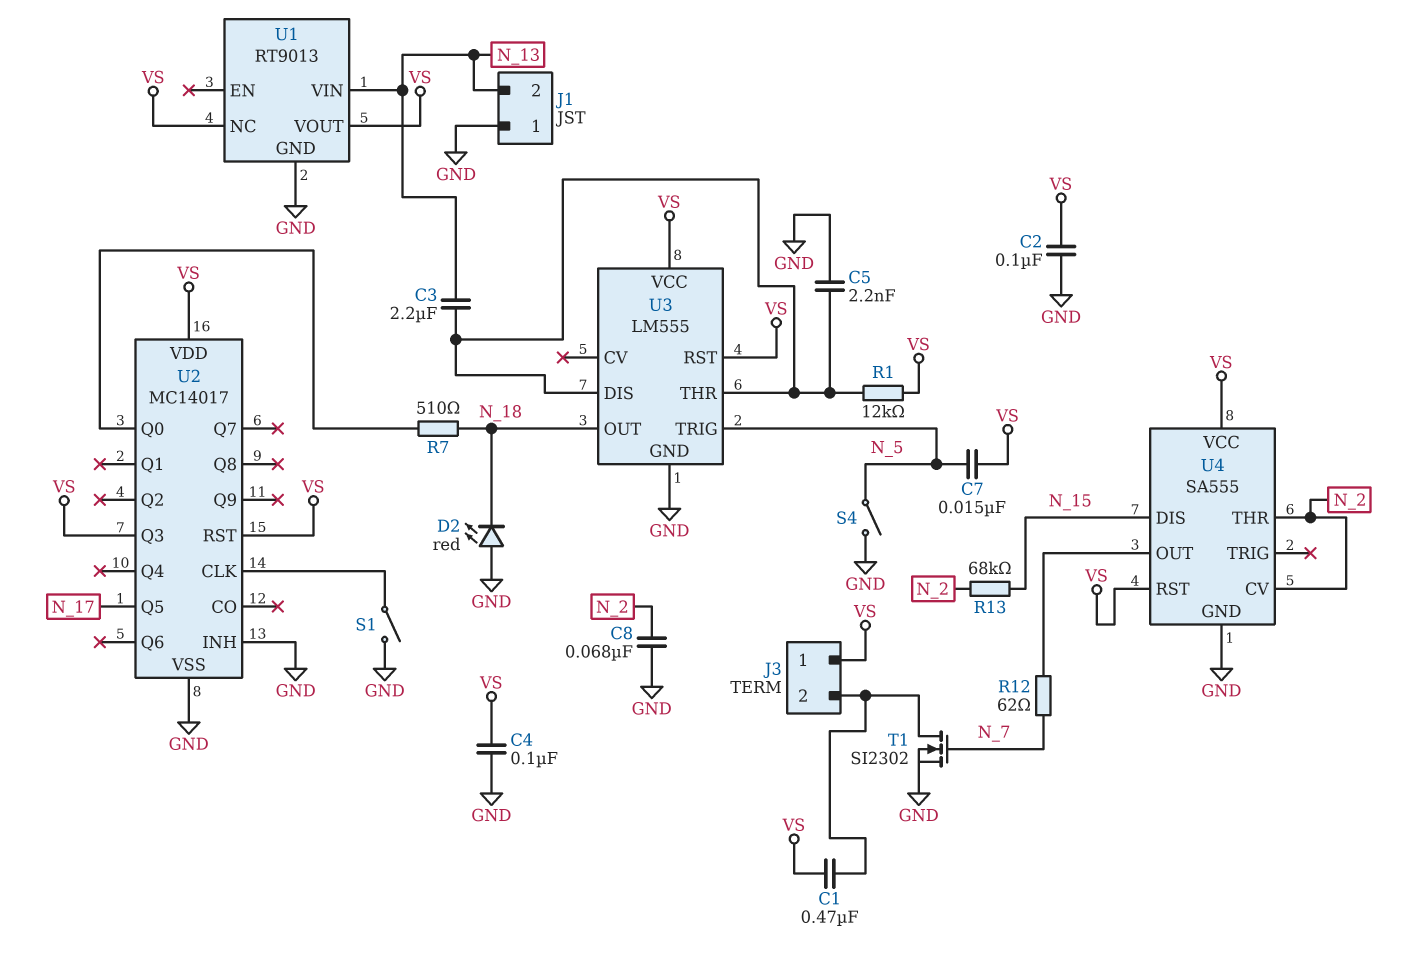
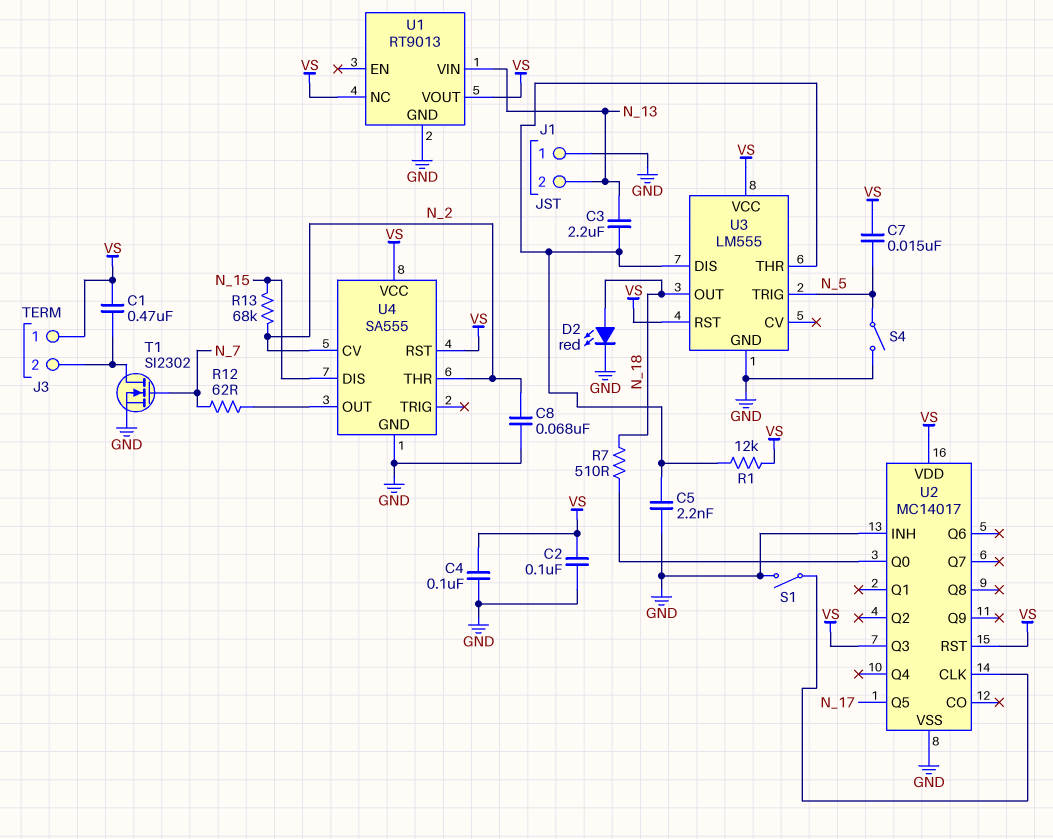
D2: LED red (A GND, K N_18) -> LED red (A N_18, K GND)

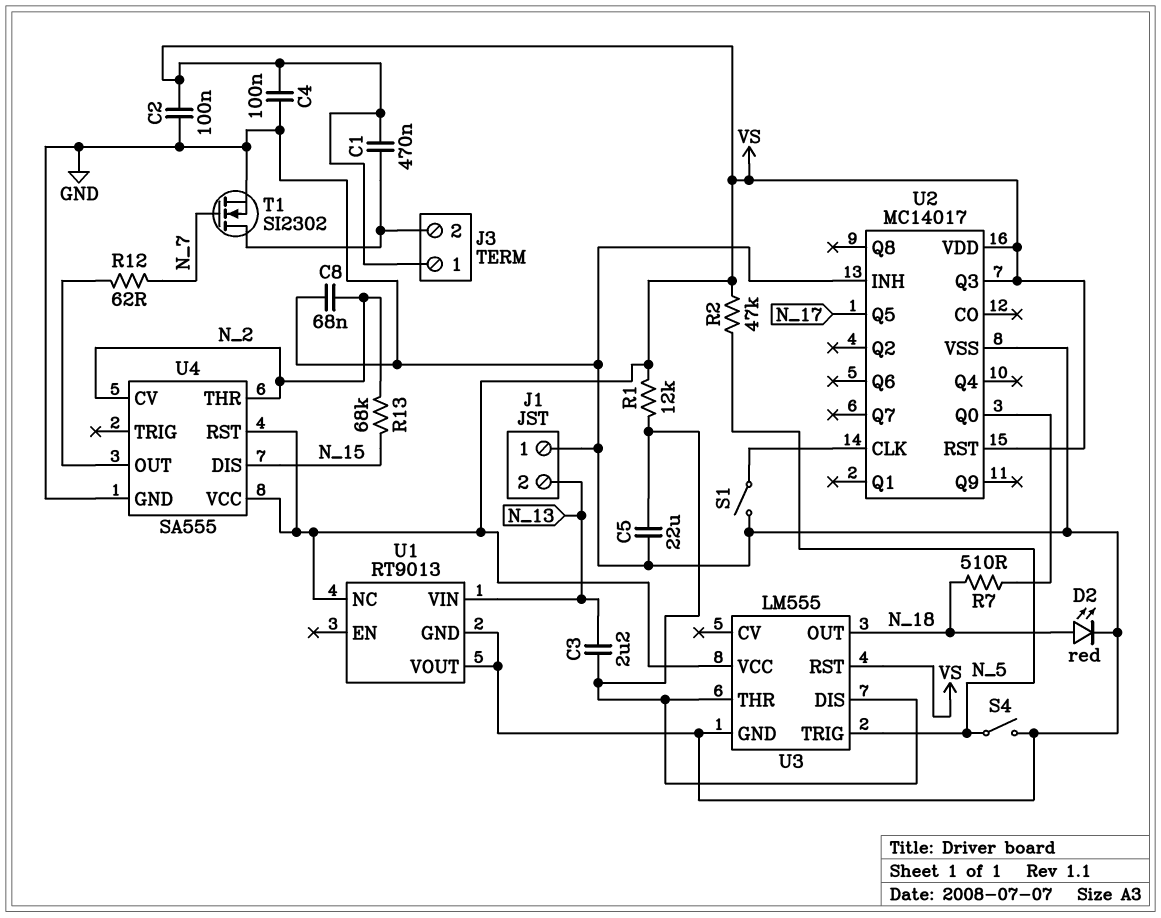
C5: 2.2nF (GND, U3/DIS) -> 22uF (GND, U3/DIS)
C7: 15nF (N_5, VS) -> none
R2: none -> 47k (N_5, VS)
U1 pin VOUT: VS -> GND

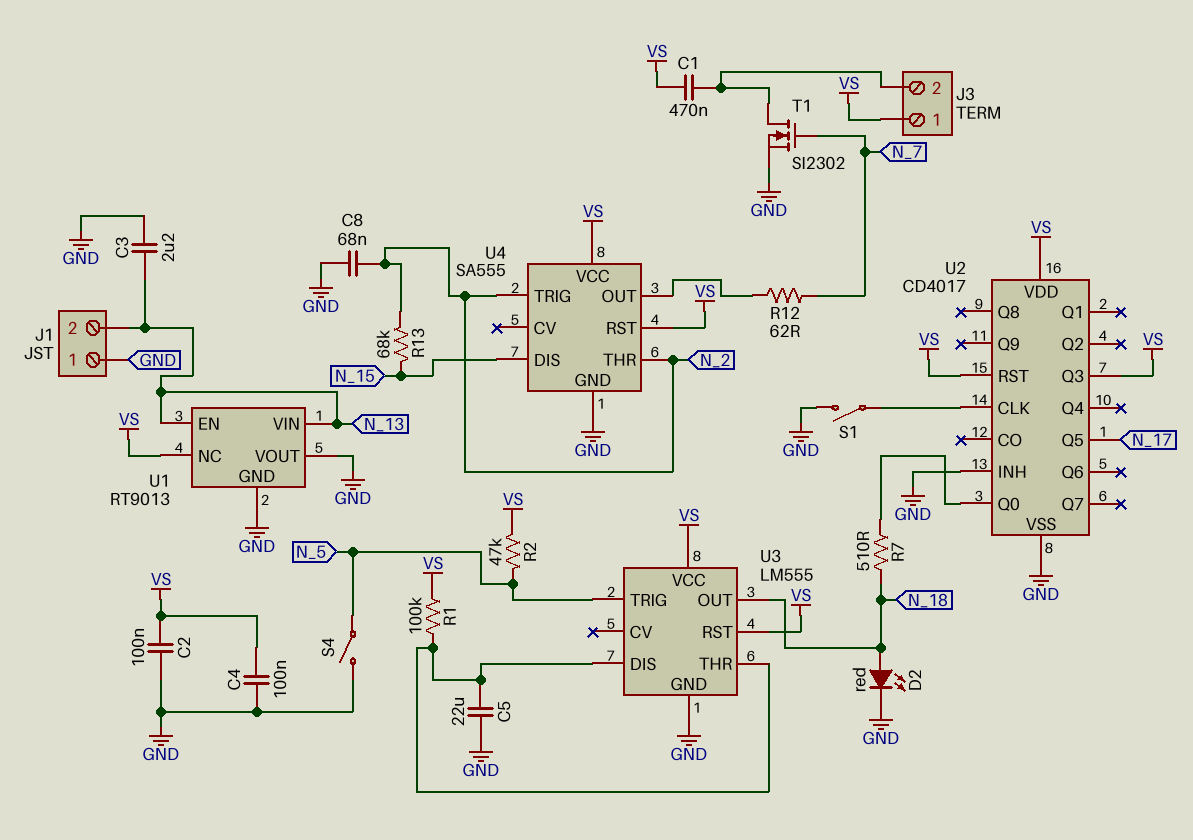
C3: 2.2uF (N_13, U3/DIS) -> 2.2uF (GND, N_13)
R1: 12k (U3/DIS, VS) -> 100k (U3/DIS, VS)
U1 pin EN: none -> N_13
U2: MC14017 -> CD4017
U4 pin CV: N_2 -> none
U4 pin TRIG: none -> N_2

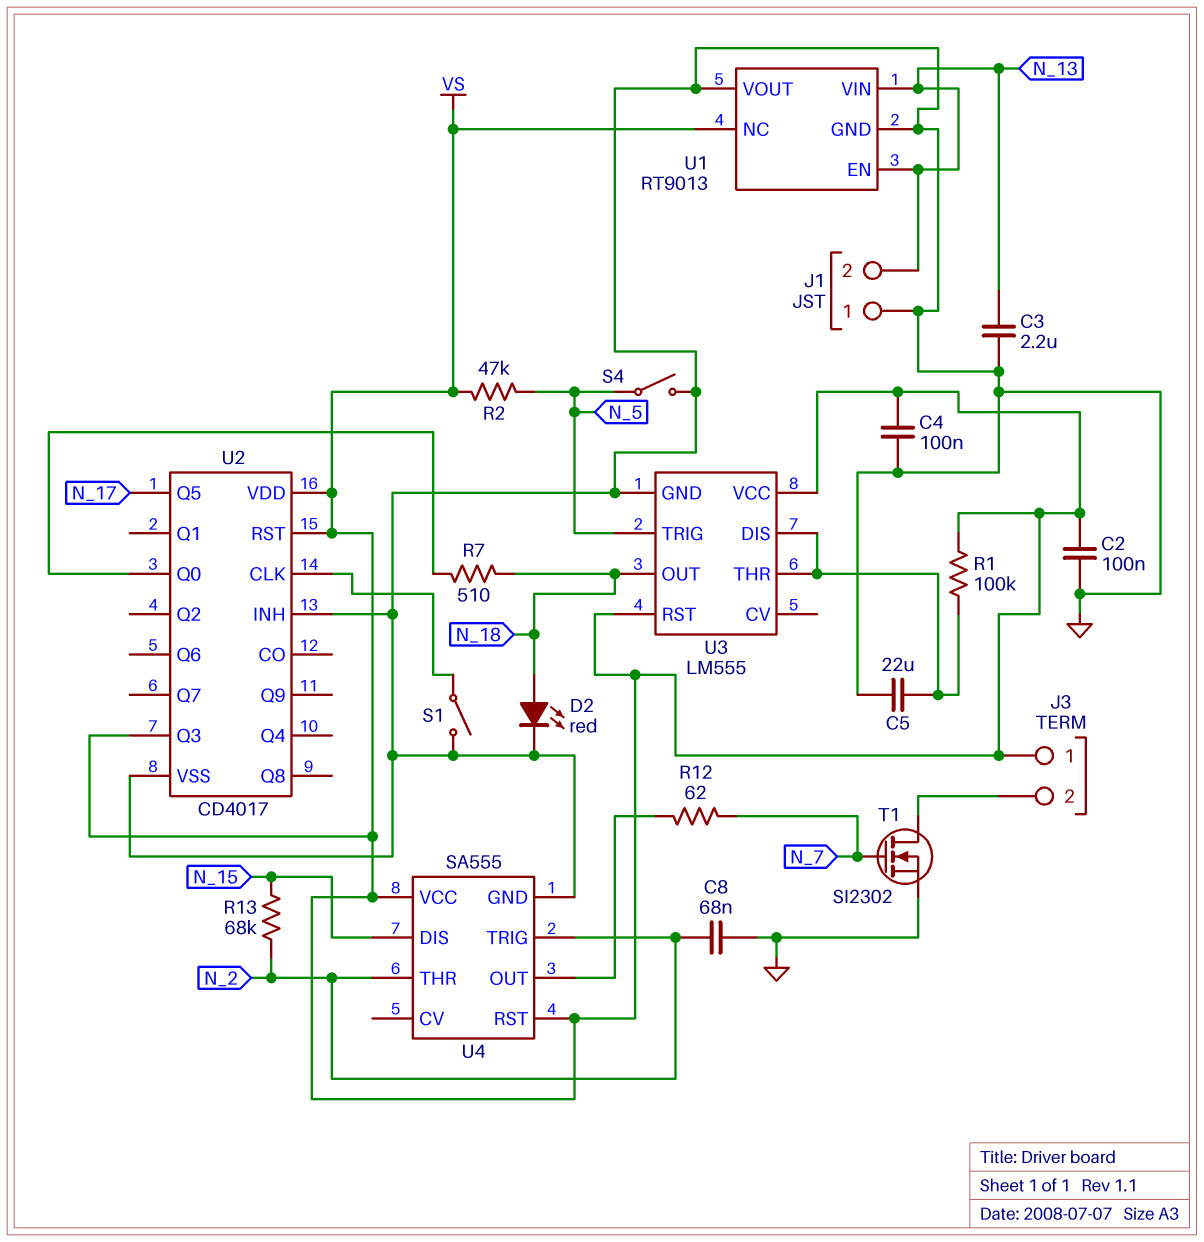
C1: 470nF (J3/2, VS) -> none

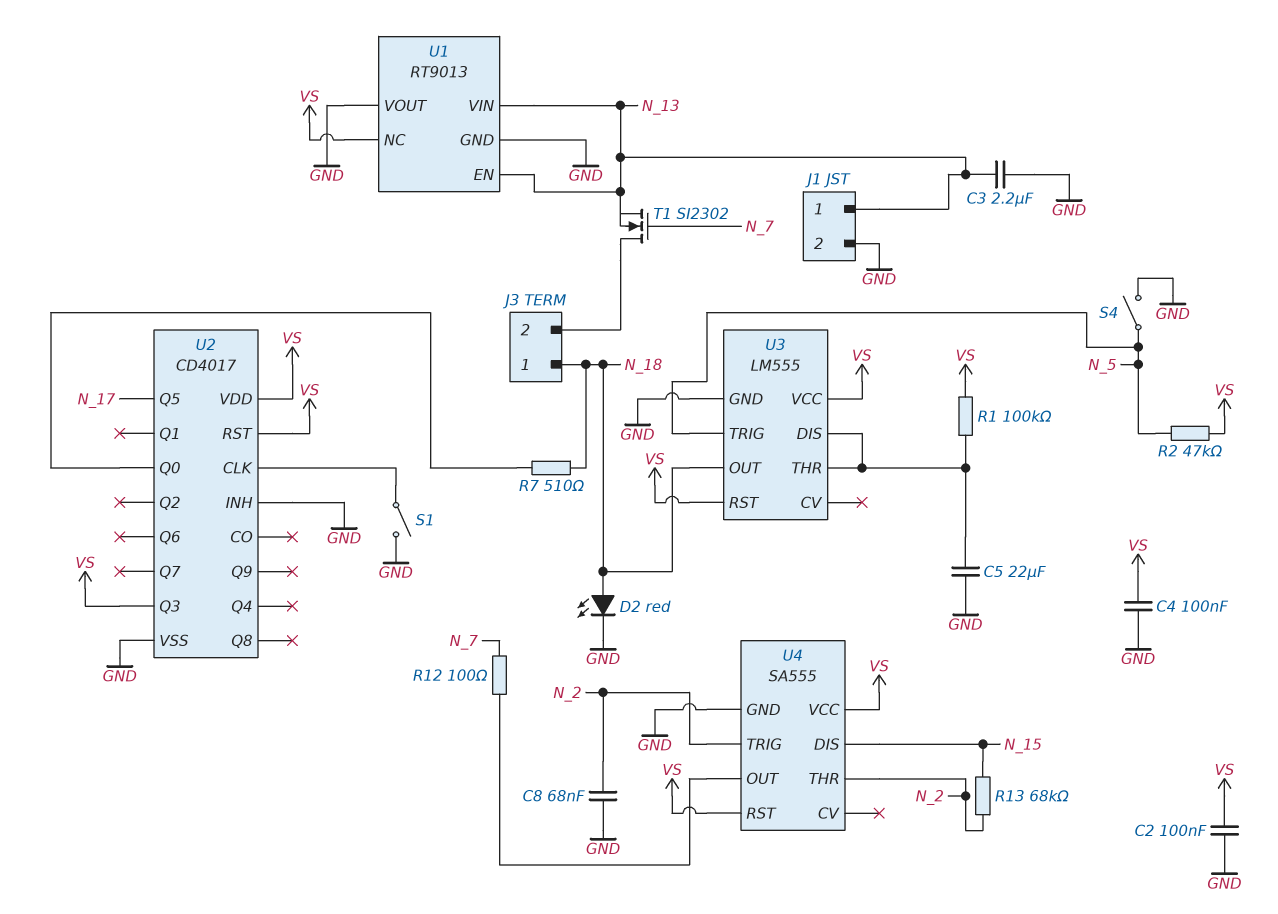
J1 pin 1: GND -> N_13
J1 pin 2: N_13 -> GND
J3 pin 1: VS -> N_18
R12: 62 (N_7, U4/OUT) -> 100 (N_7, U4/OUT)
T1: NMOS SI2302 (G N_7, D J3/2, S GND) -> NMOS SI2302 (G N_7, D J3/2, S N_13)

